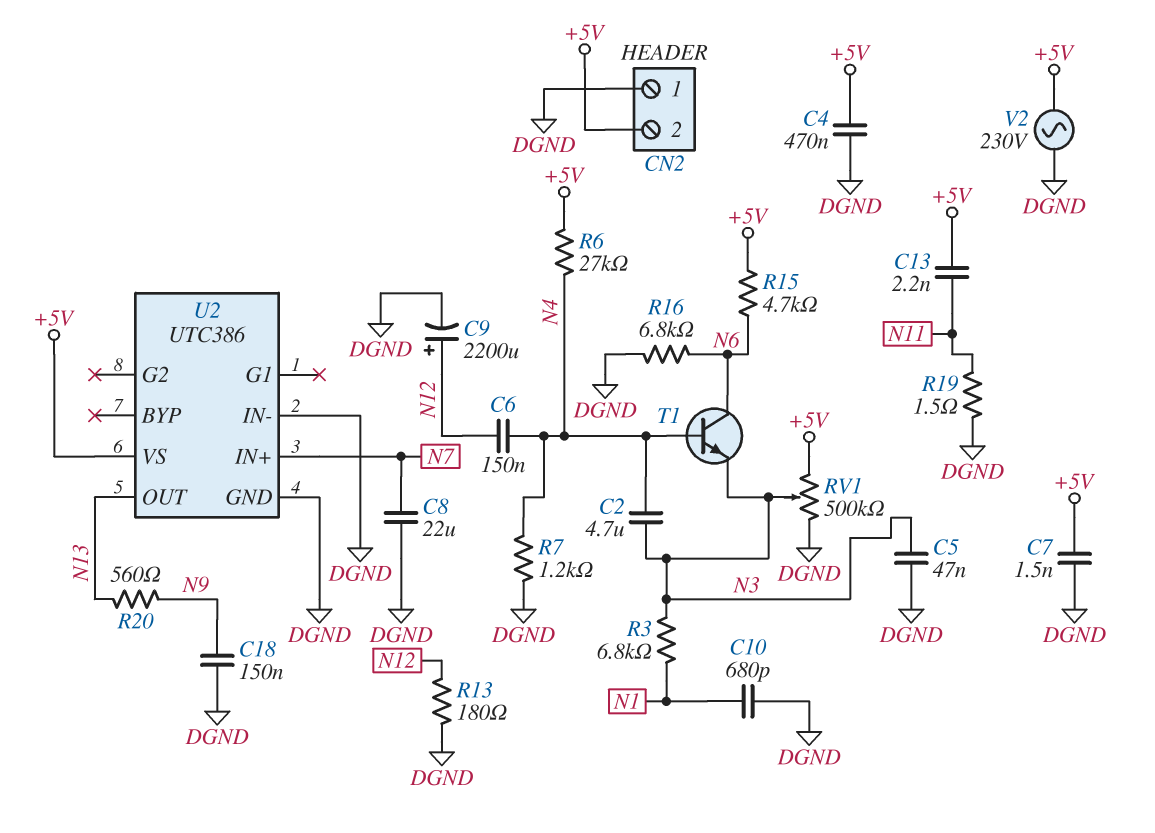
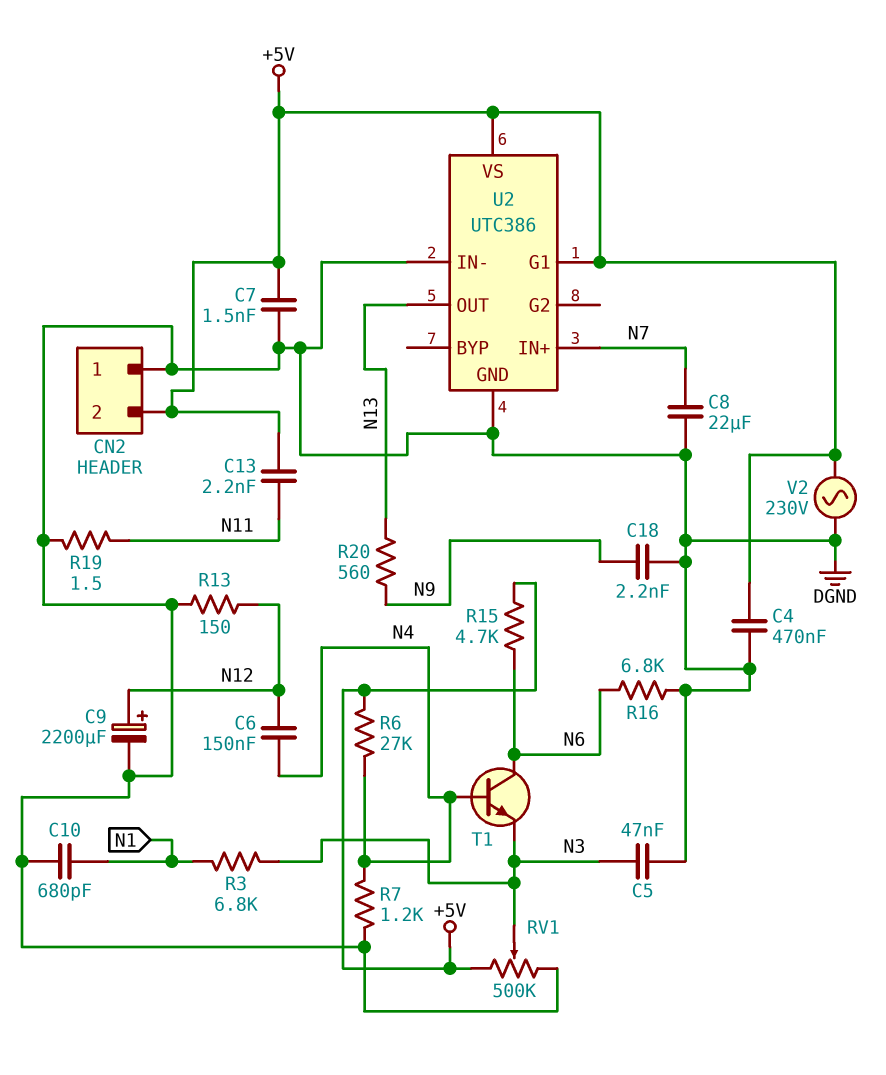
C2: 4.7uF (N3, N4) -> none
C18: 150nF (DGND, N9) -> 2.2nF (DGND, N9)
R13: 180 (DGND, N12) -> 150 (DGND, N12)
U2 pin G1: none -> +5V

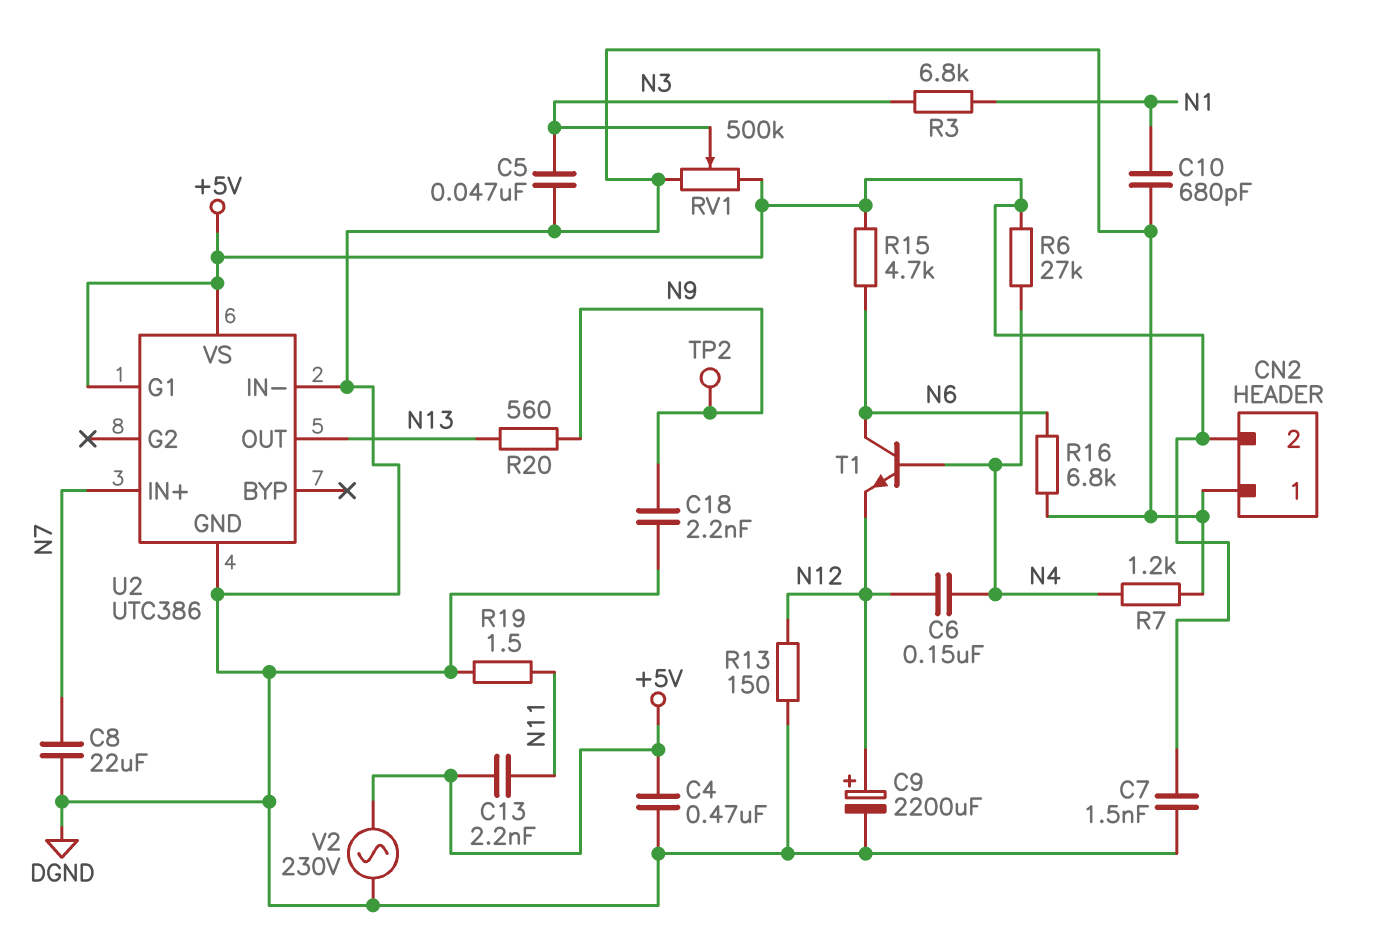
T1: NPN (B N4, C N6, E N3) -> NPN (B N4, C N6, E N12)
TP2: none -> test point (N9)

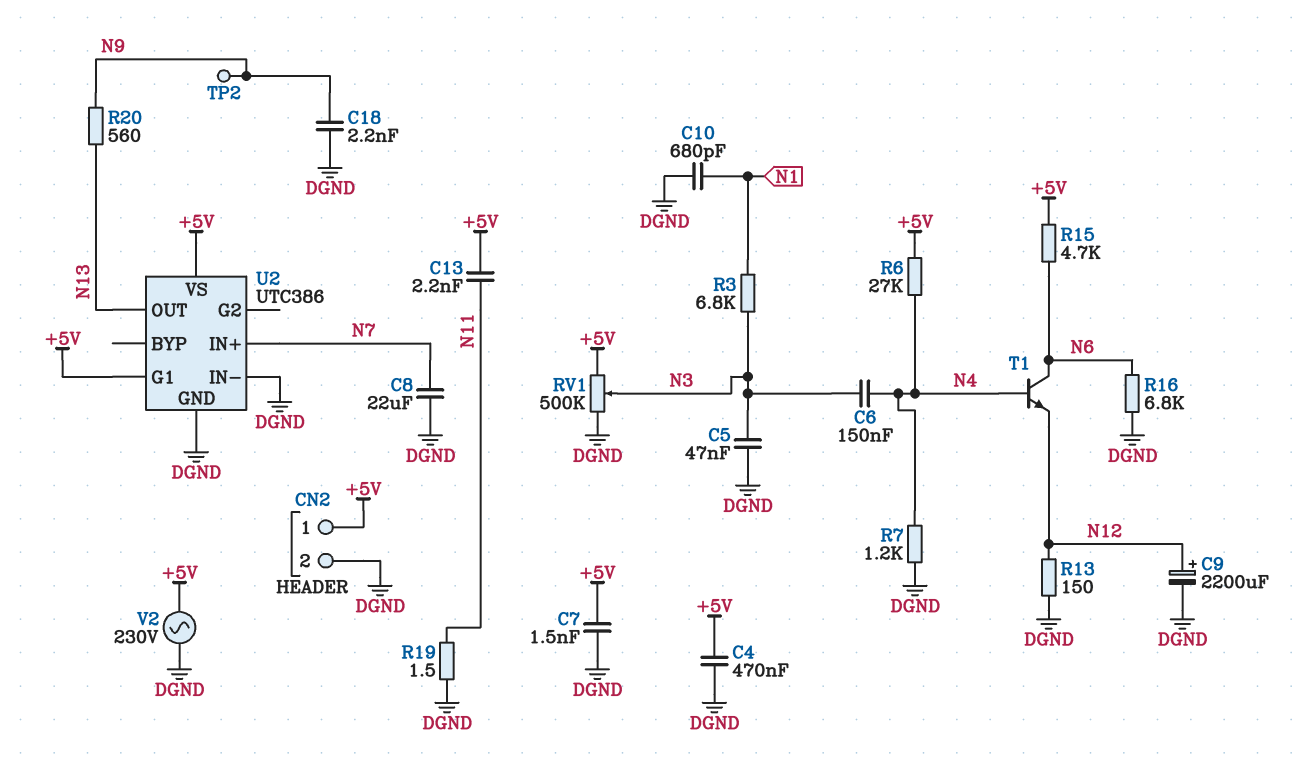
C6: 150nF (N4, N12) -> 150nF (N3, N4)
CN2 pin 1: DGND -> +5V
CN2 pin 2: +5V -> DGND

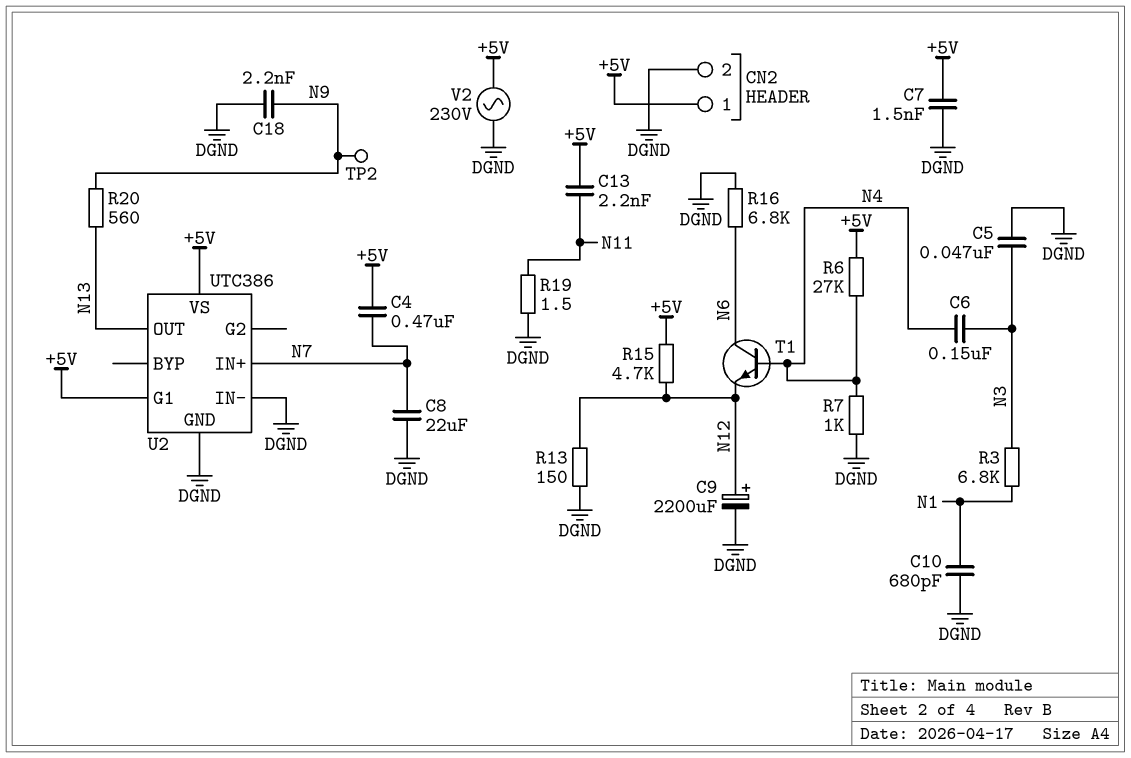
C4: 470nF (+5V, DGND) -> 470nF (+5V, N7)
R7: 1.2k (DGND, N4) -> 1k (DGND, N4)
R15: 4.7k (+5V, N6) -> 4.7k (+5V, N12)
RV1: 500k (+5V, DGND, wiper N3) -> none

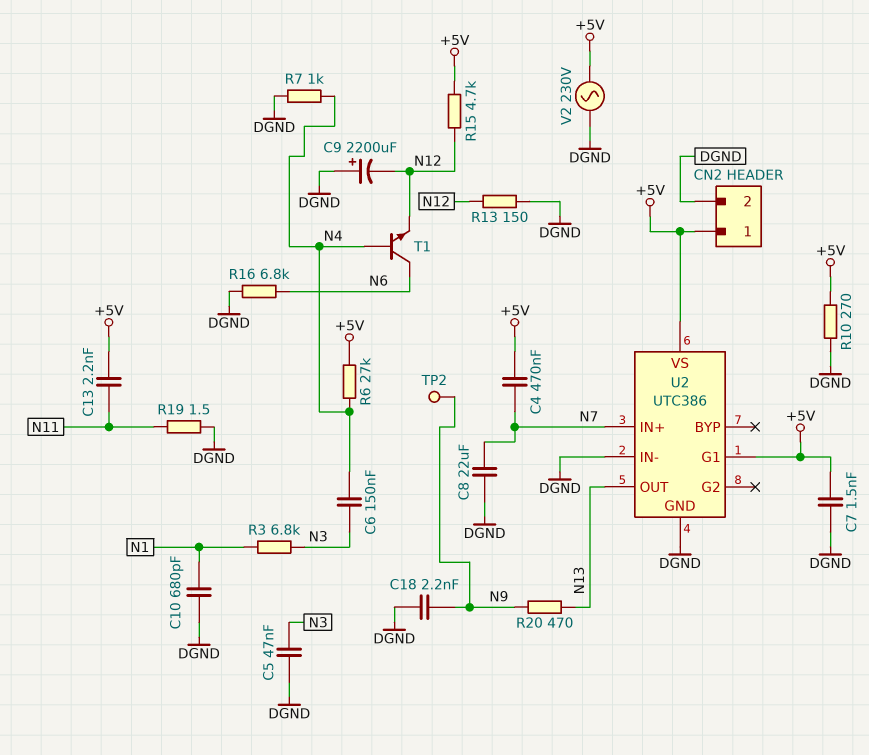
C9: 2200uF (plus N12, minus DGND) -> 2200uF (plus DGND, minus N12)
R10: none -> 270 (+5V, DGND)
R20: 560 (N9, N13) -> 470 (N9, N13)

